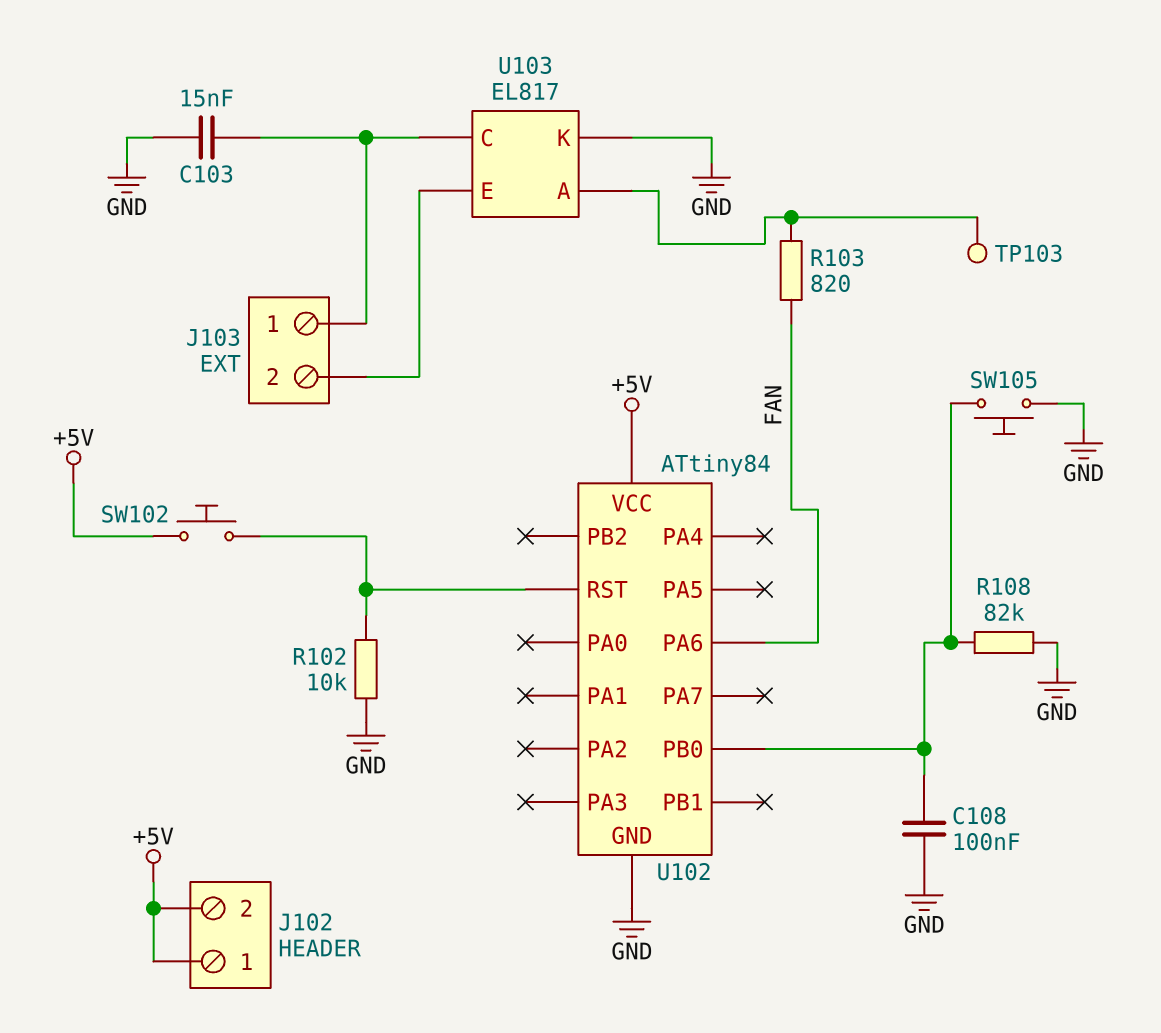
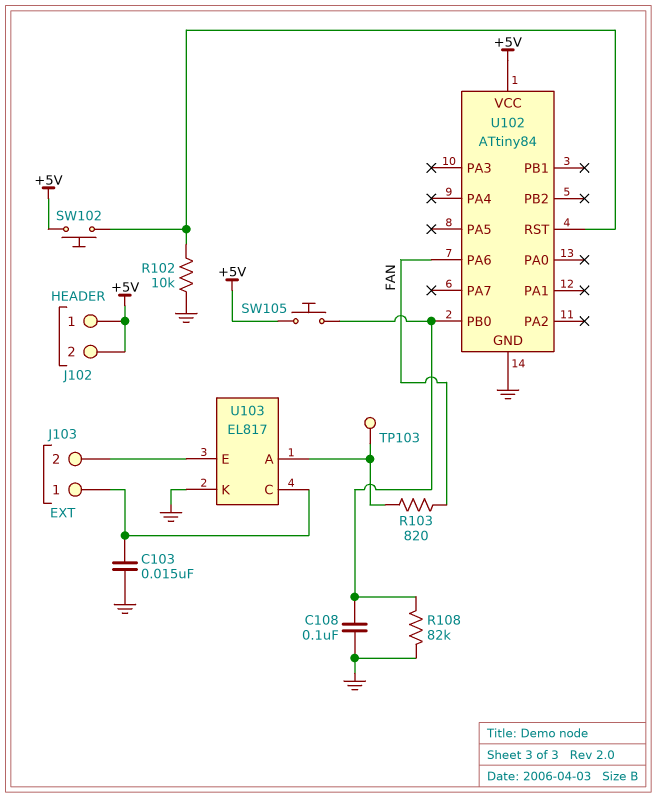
SW105: button (GND, U102/PB0) -> button (+5V, U102/PB0)

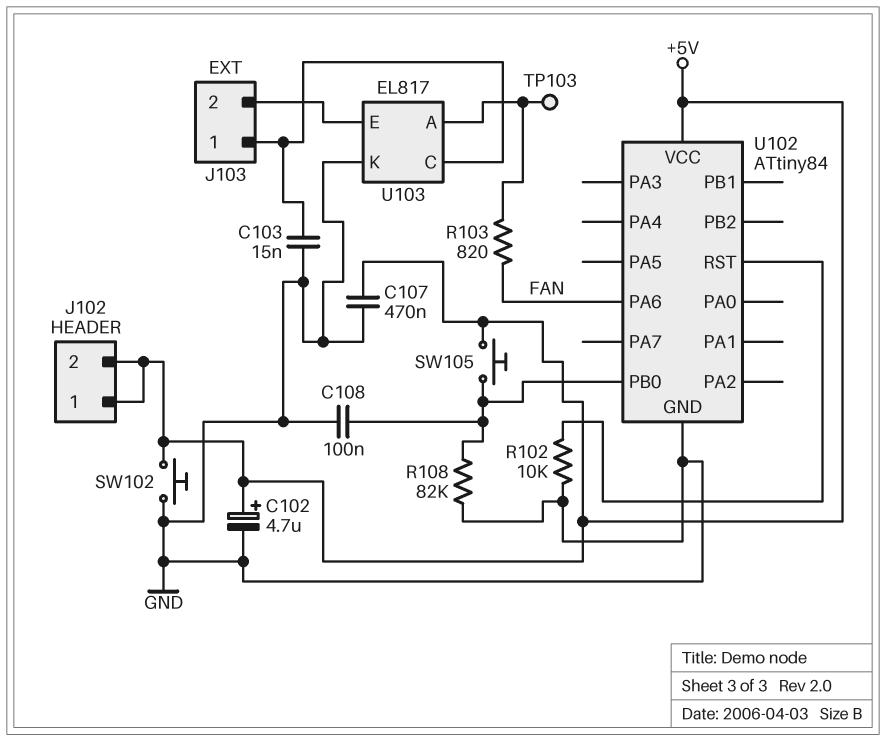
C102: none -> 4.7uF (plus +5V, minus GND)
C107: none -> 470nF (+5V, GND)
SW102: button (+5V, U102/RST) -> button (+5V, GND)

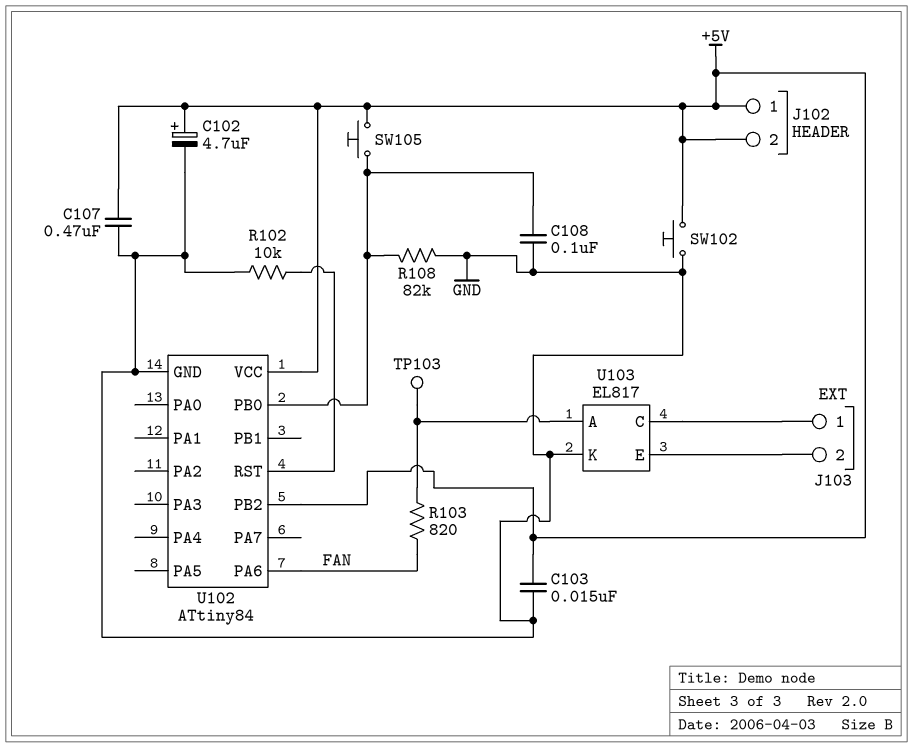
C103: 15nF (GND, J103/1) -> 15nF (+5V, GND)
U102 pin PB2: none -> +5V

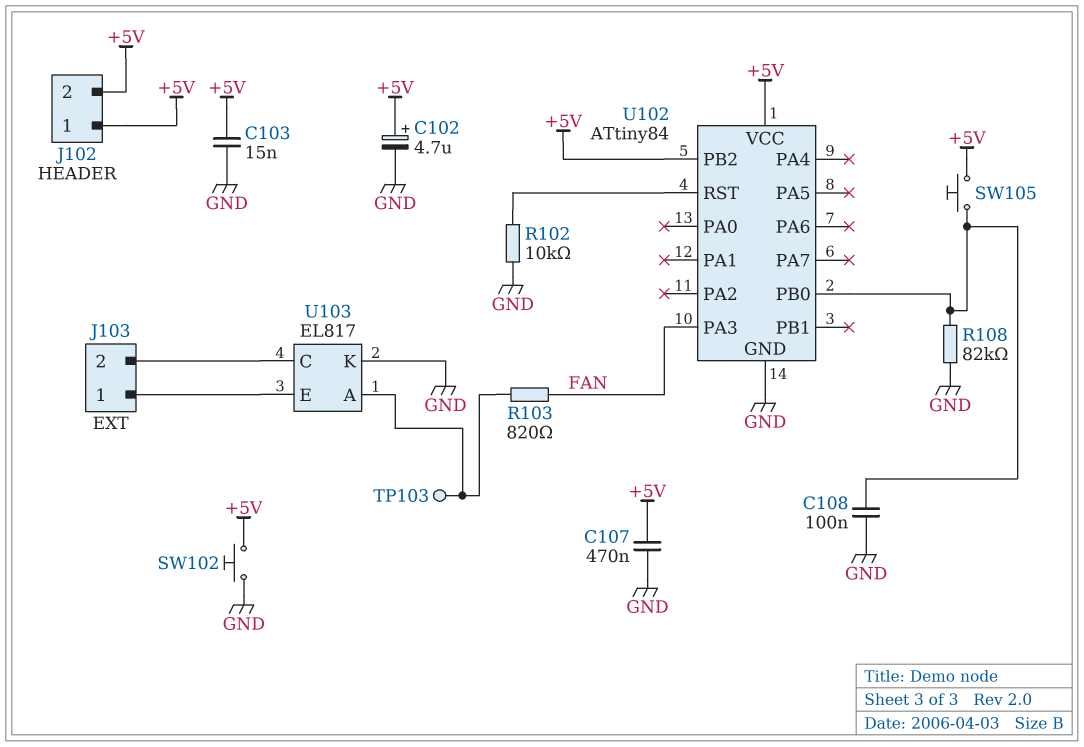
U102 pin PA3: none -> FAN
U102 pin PA6: FAN -> none
U103 pin C: J103/1 -> J103/2
U103 pin E: J103/2 -> J103/1

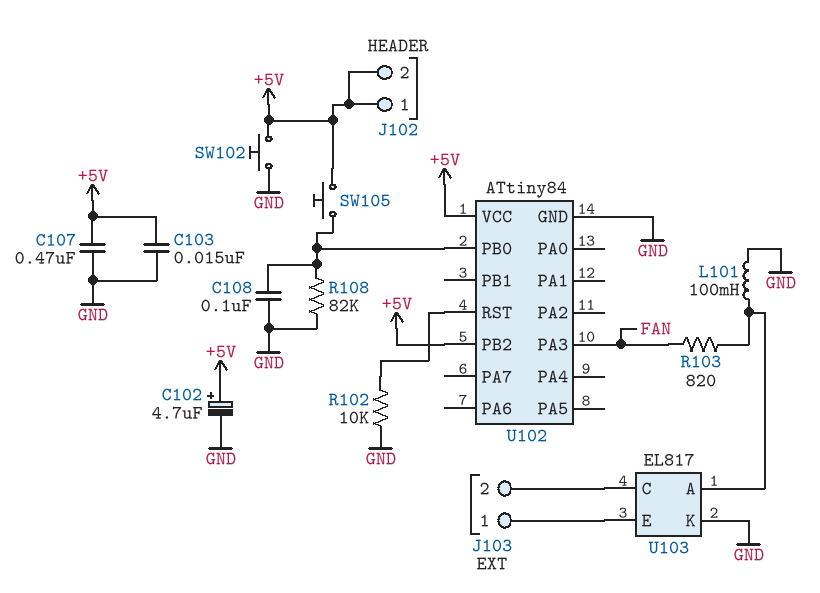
L101: none -> 100mH (GND, U103/A)
TP103: test point (U103/A) -> none

